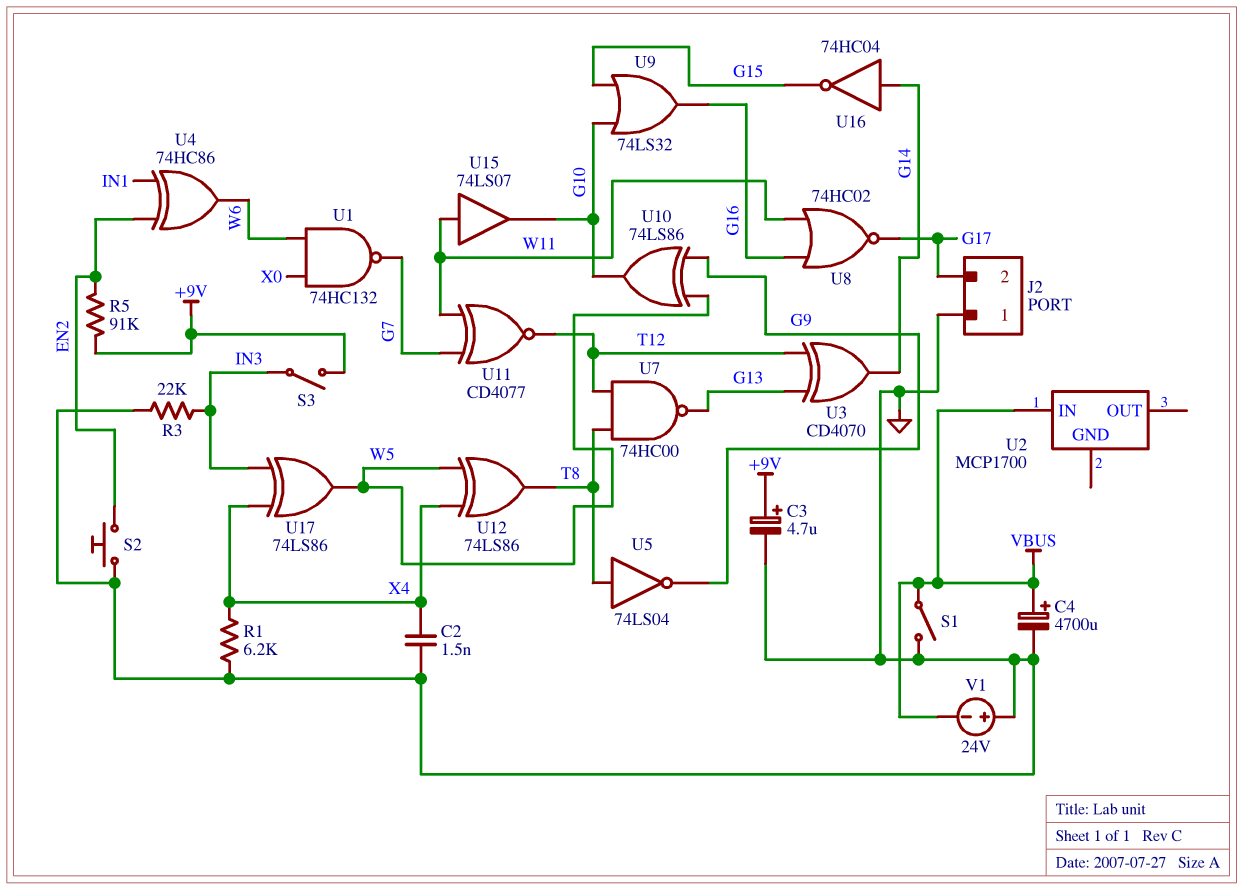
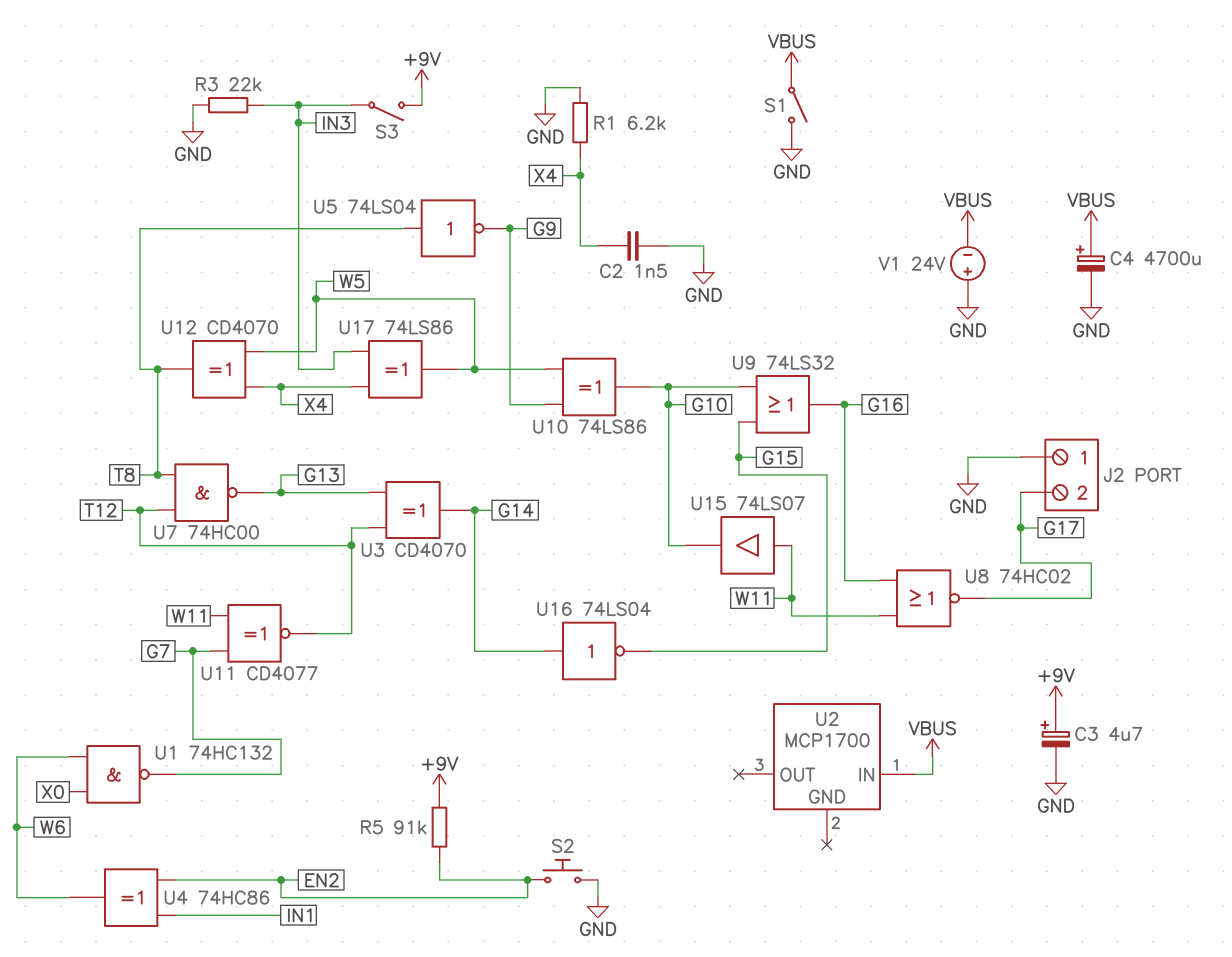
U12: XOR 74LS86 (in W5, in X4, out T8) -> XOR CD4070 (in W5, in X4, out T8)
U16: NOT 74HC04 (in G14, out G15) -> NOT 74LS04 (in G14, out G15)

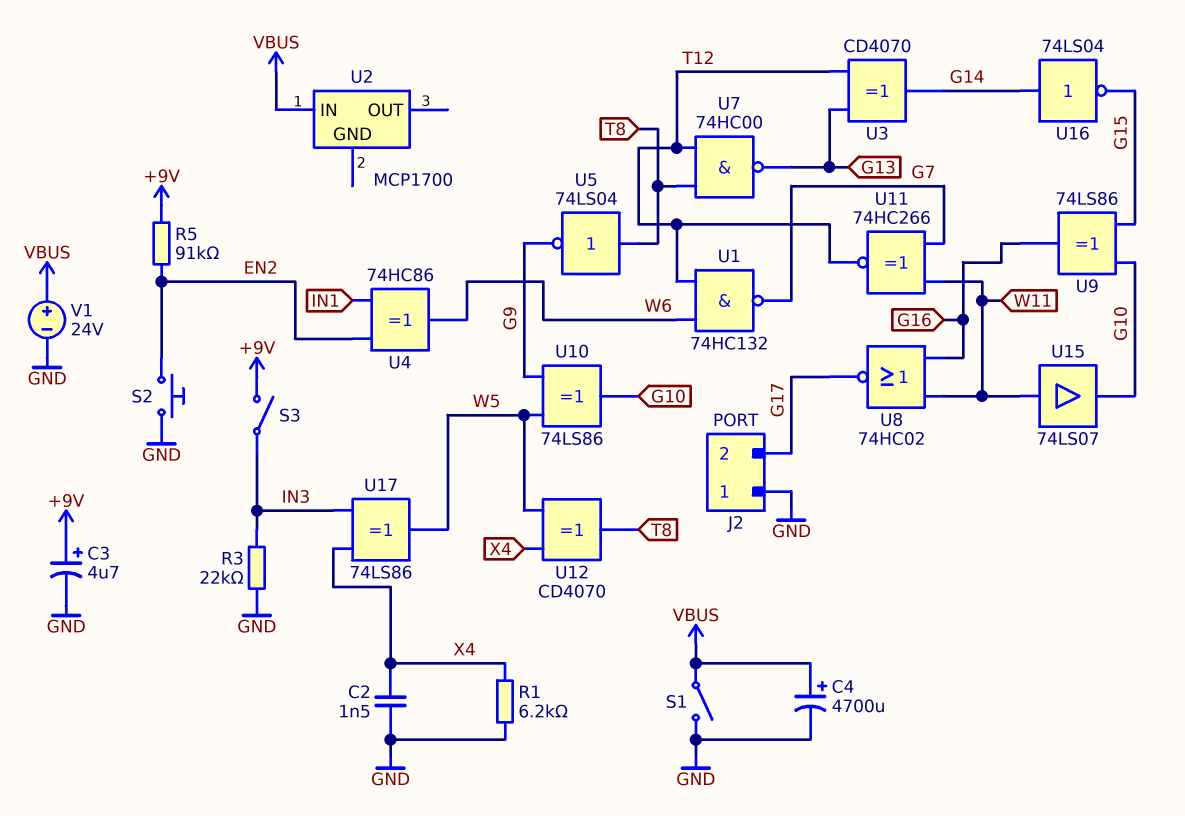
U1: NAND 74HC132 (in W6, in X0, out G7) -> NAND 74HC132 (in T12, in W6, out G7)
U9: OR 74LS32 (in G10, in G15, out G16) -> XOR 74LS86 (in G10, in G15, out G16)
U11: XNOR CD4077 (in G7, in W11, out T12) -> XNOR 74HC266 (in G7, in W11, out T12)
V1: 24V (plus GND, minus VBUS) -> 24V (plus VBUS, minus GND)

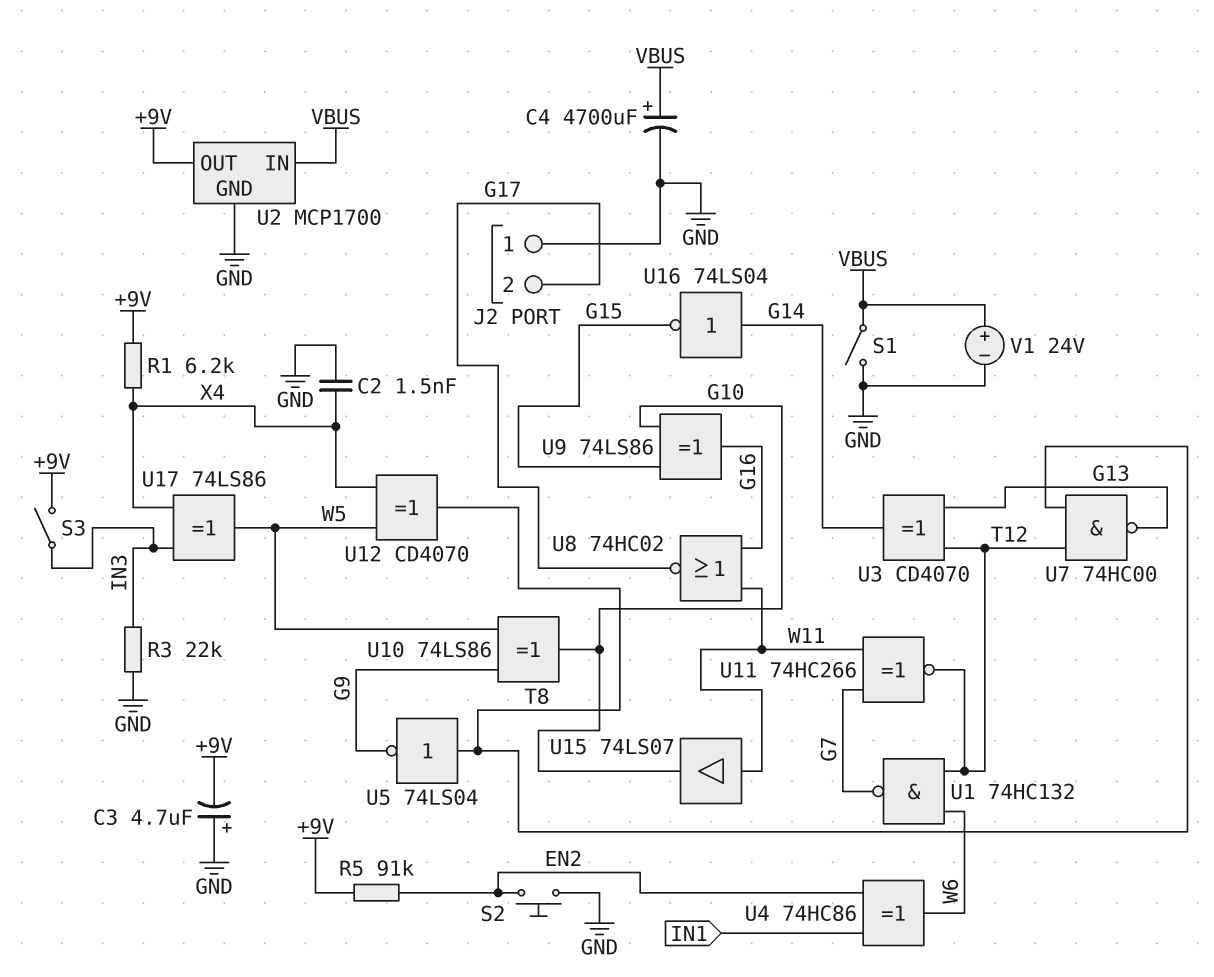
C3: 4.7uF (plus +9V, minus GND) -> 4.7uF (plus GND, minus +9V)
R1: 6.2k (GND, X4) -> 6.2k (+9V, X4)
U2 pin GND: none -> GND
U2 pin OUT: none -> +9V

